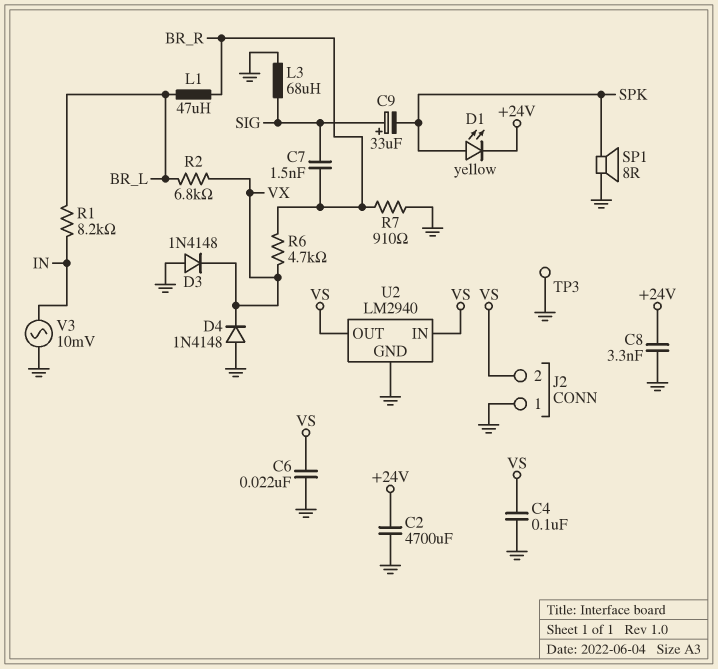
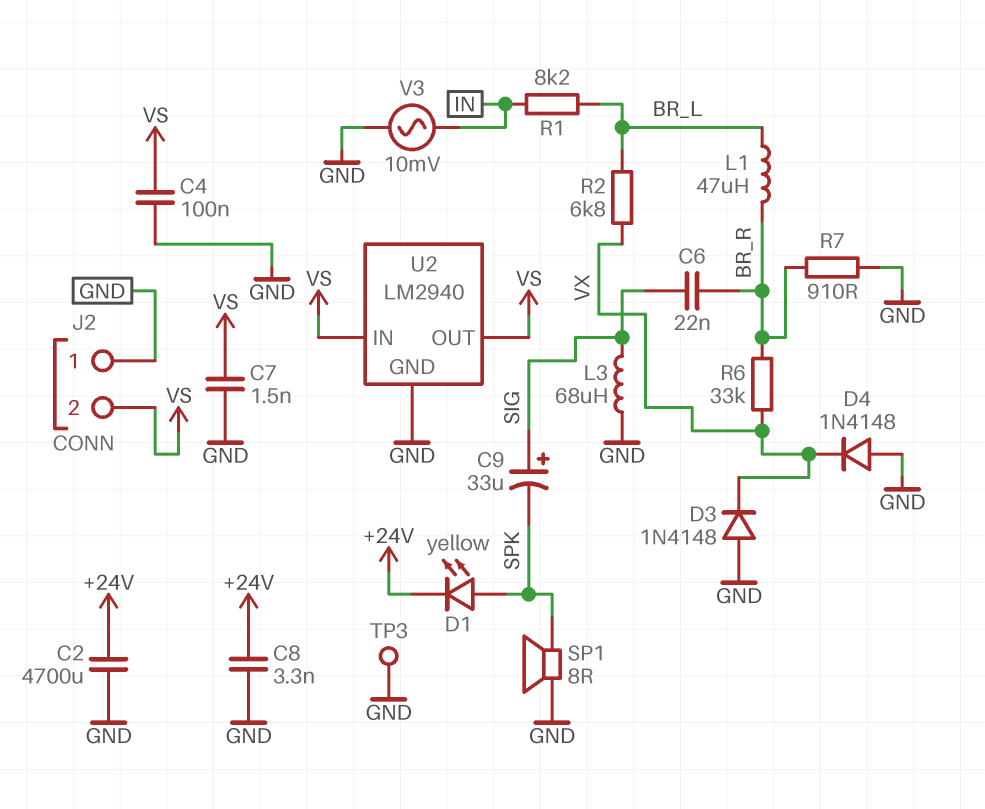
C6: 22nF (GND, VS) -> 22nF (BR_R, SIG)
C7: 1.5nF (BR_R, SIG) -> 1.5nF (GND, VS)
R6: 4.7k (BR_R, VX) -> 33k (BR_R, VX)

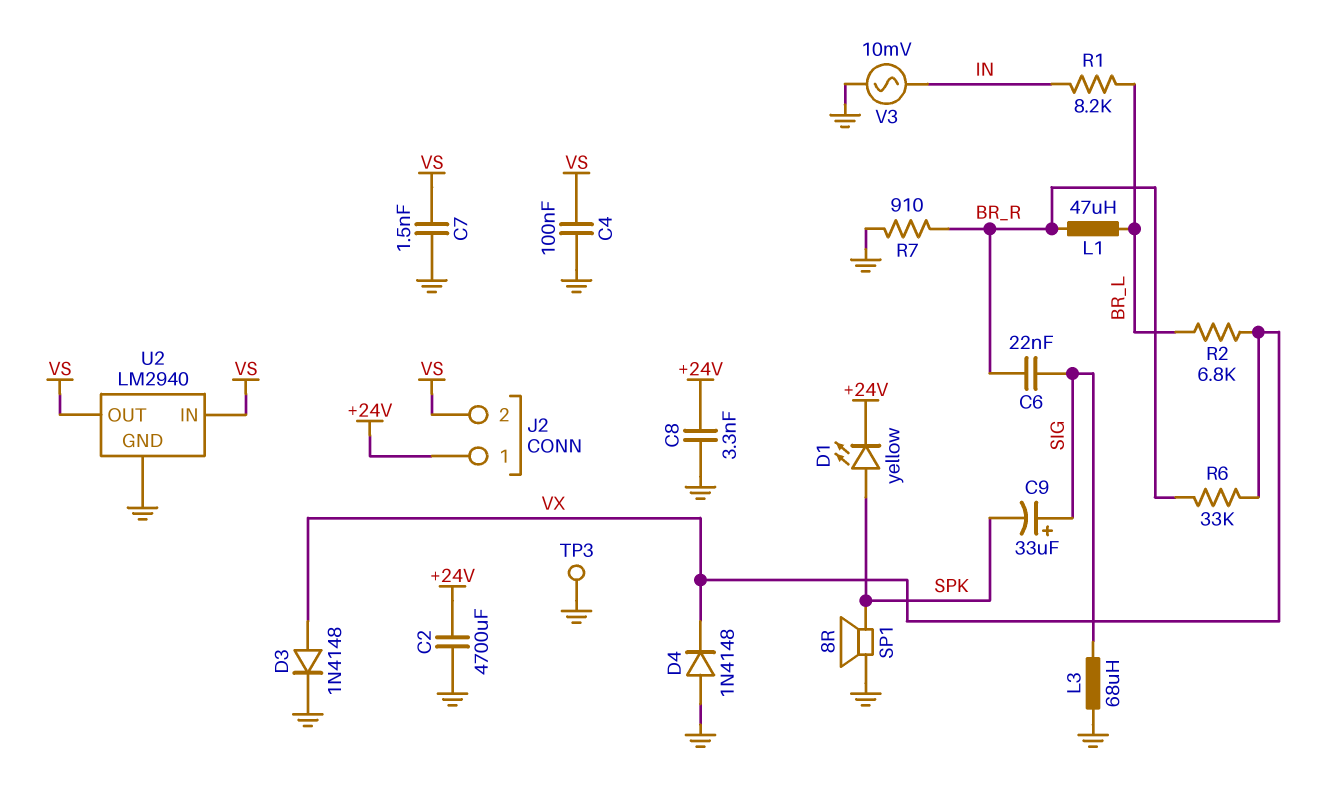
D3: diode 1N4148 (A GND, K VX) -> diode 1N4148 (A VX, K GND)
J2 pin 1: GND -> +24V

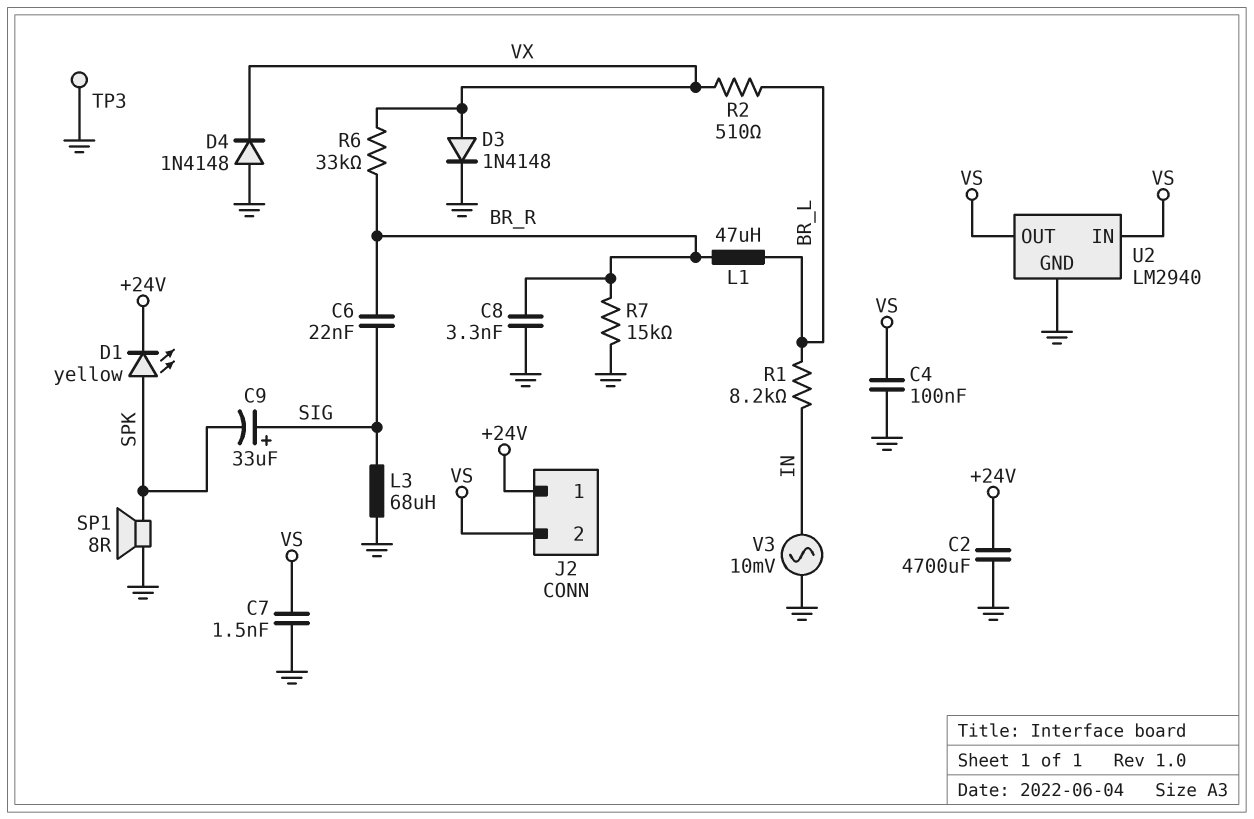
C8: 3.3nF (+24V, GND) -> 3.3nF (BR_R, GND)
R2: 6.8k (BR_L, VX) -> 510 (BR_L, VX)
R7: 910 (BR_R, GND) -> 15k (BR_R, GND)

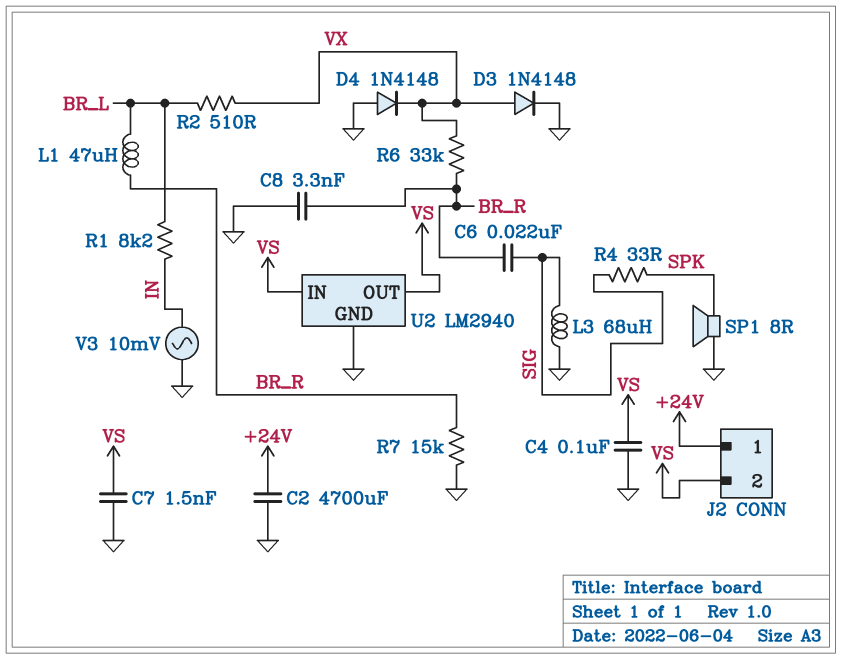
C9: 33uF (plus SIG, minus SPK) -> none
D1: LED yellow (A SPK, K +24V) -> none
R4: none -> 33 (SIG, SPK)
TP3: test point (GND) -> none

